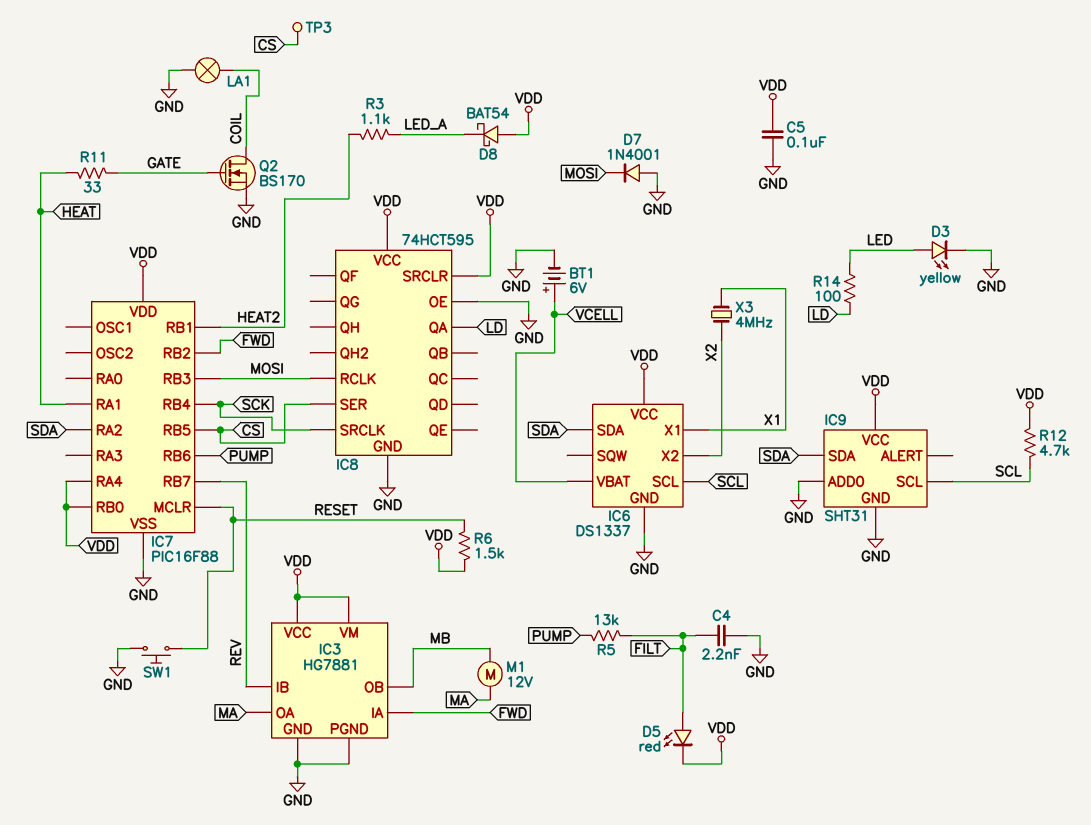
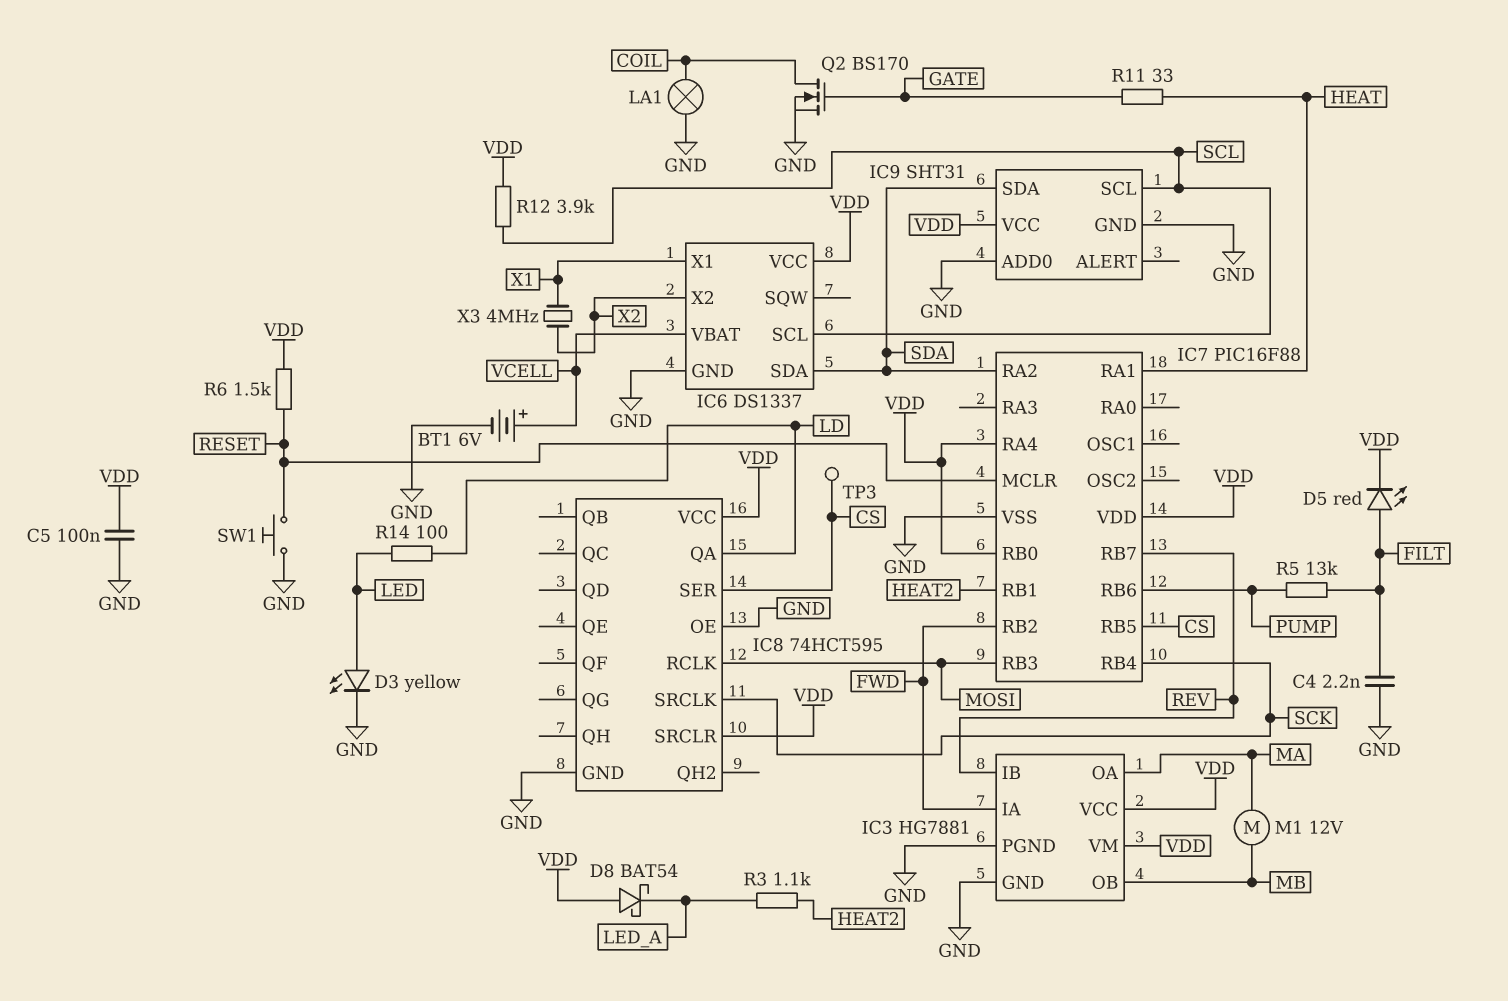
D7: diode 1N4001 (A GND, K MOSI) -> none
R12: 4.7k (SCL, VDD) -> 3.9k (SCL, VDD)

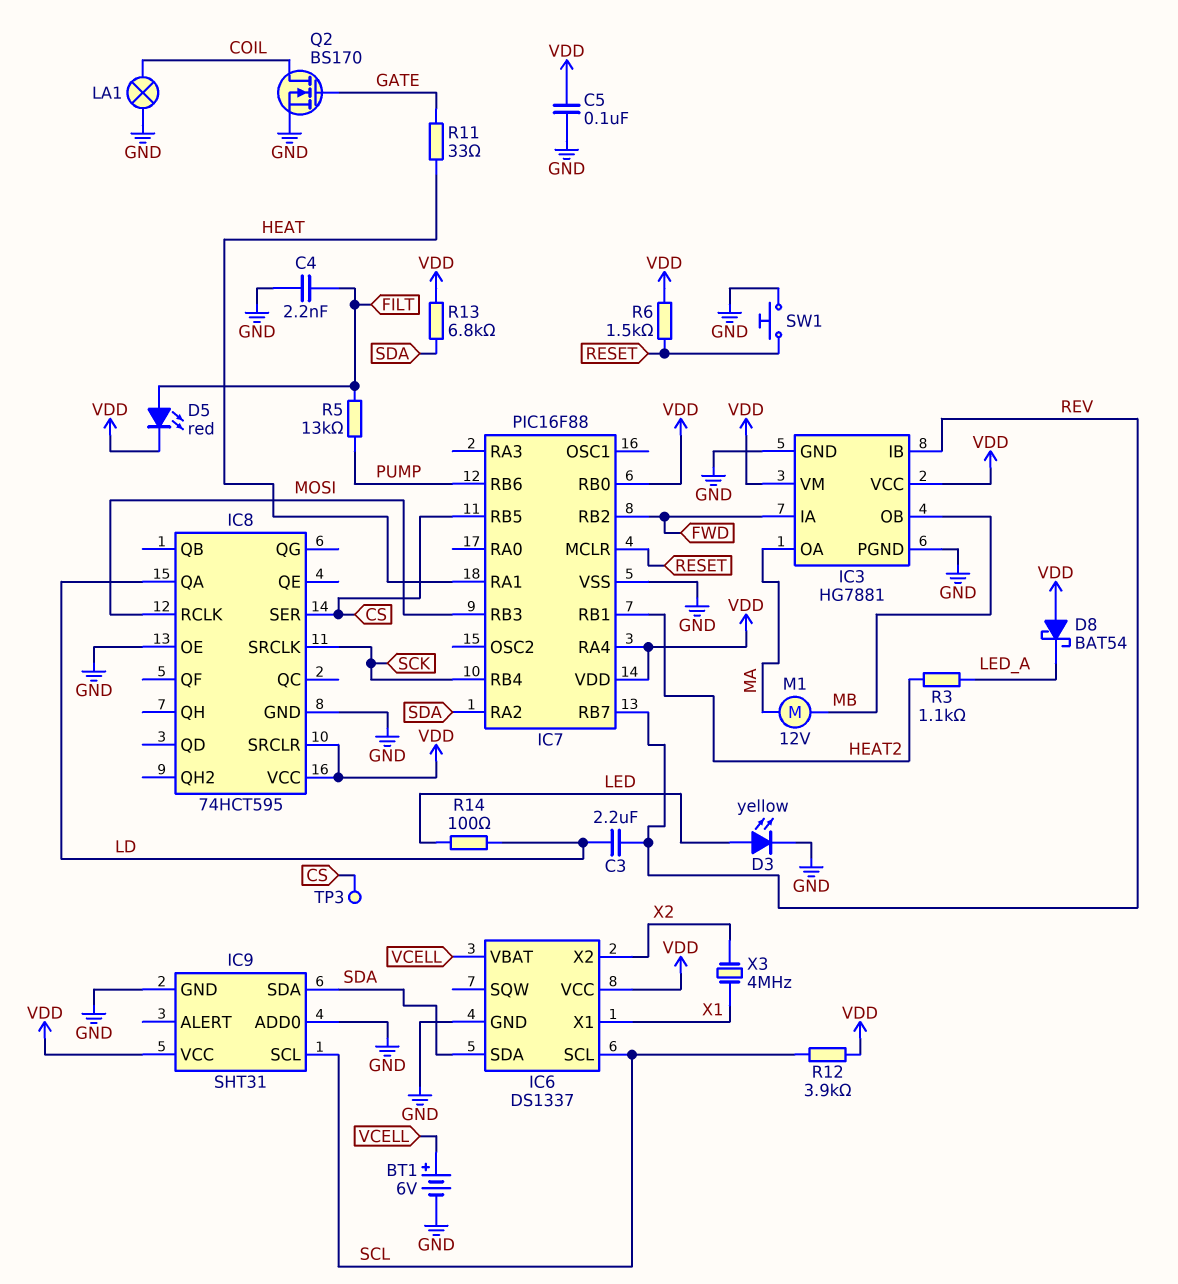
C3: none -> 2.2uF (LD, REV)
R13: none -> 6.8k (SDA, VDD)

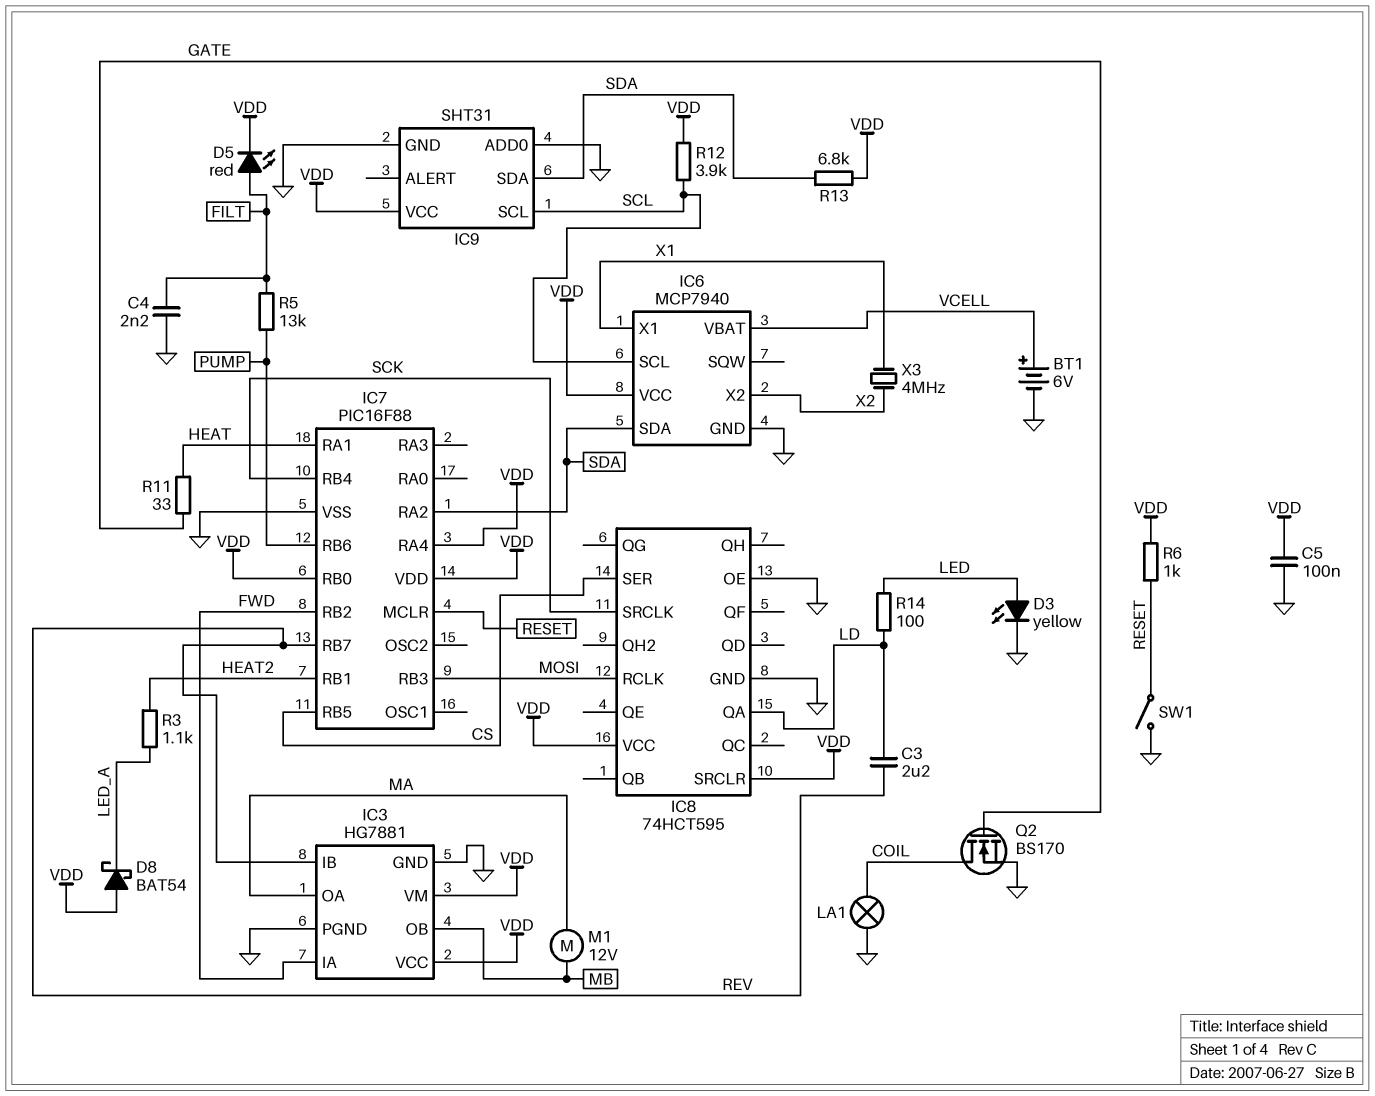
IC6: DS1337 -> MCP7940
R6: 1.5k (RESET, VDD) -> 1k (RESET, VDD)
SW1: button (GND, RESET) -> switch (GND, RESET)
TP3: test point (CS) -> none

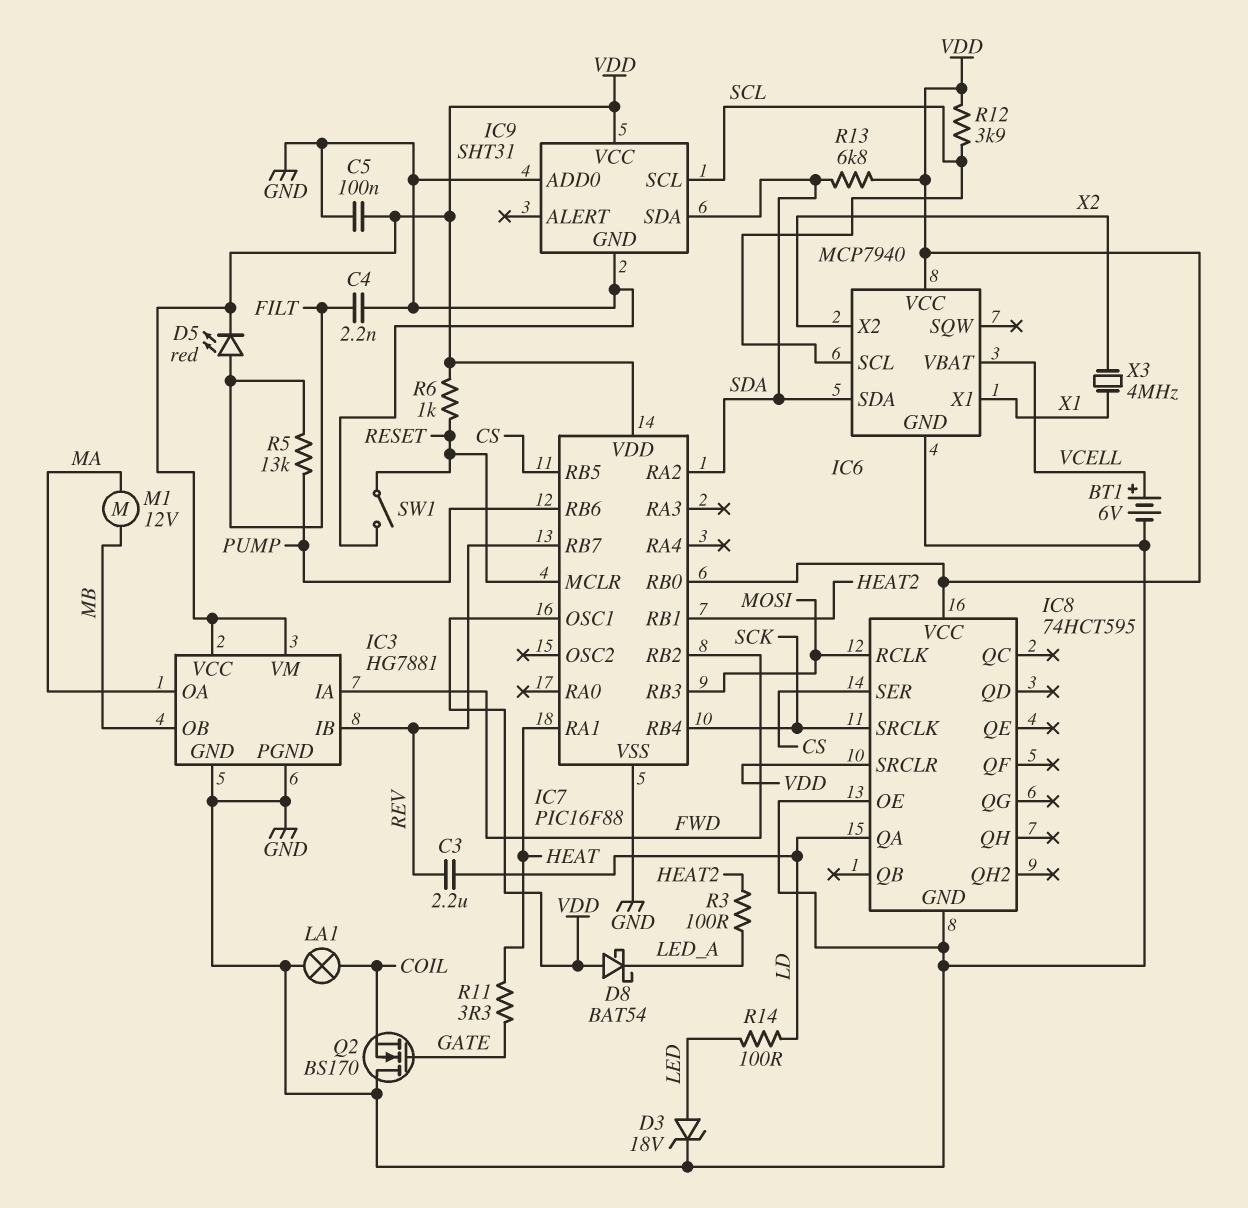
D3: LED yellow (A LED, K GND) -> zener 18V (A LED, K GND)
IC7 pin OSC1: none -> VDD
IC7 pin RA4: VDD -> none
Q2: NMOS BS170 (G GATE, D COIL, S GND) -> NMOS BS170 (G GATE, D GND, S COIL)
R3: 1.1k (HEAT2, LED_A) -> 100 (HEAT2, LED_A)
R11: 33 (GATE, HEAT) -> 3.3 (GATE, HEAT)

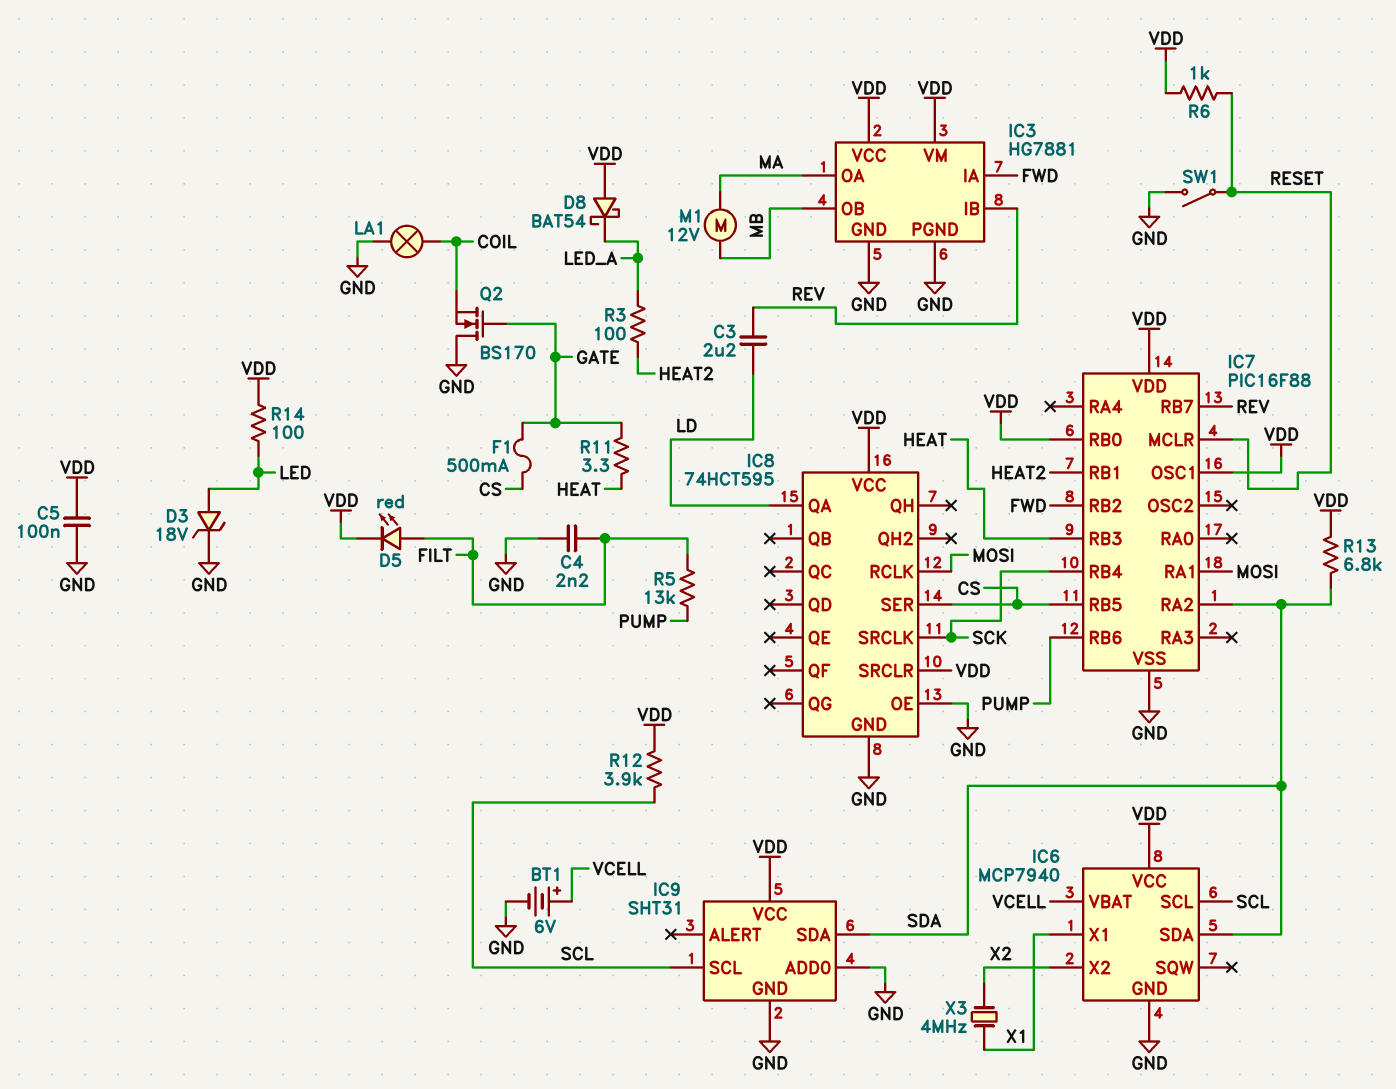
F1: none -> 500mA (CS, GATE)
IC7 pin RA1: HEAT -> MOSI
IC7 pin RB3: MOSI -> HEAT
R14: 100 (LD, LED) -> 100 (LED, VDD)

